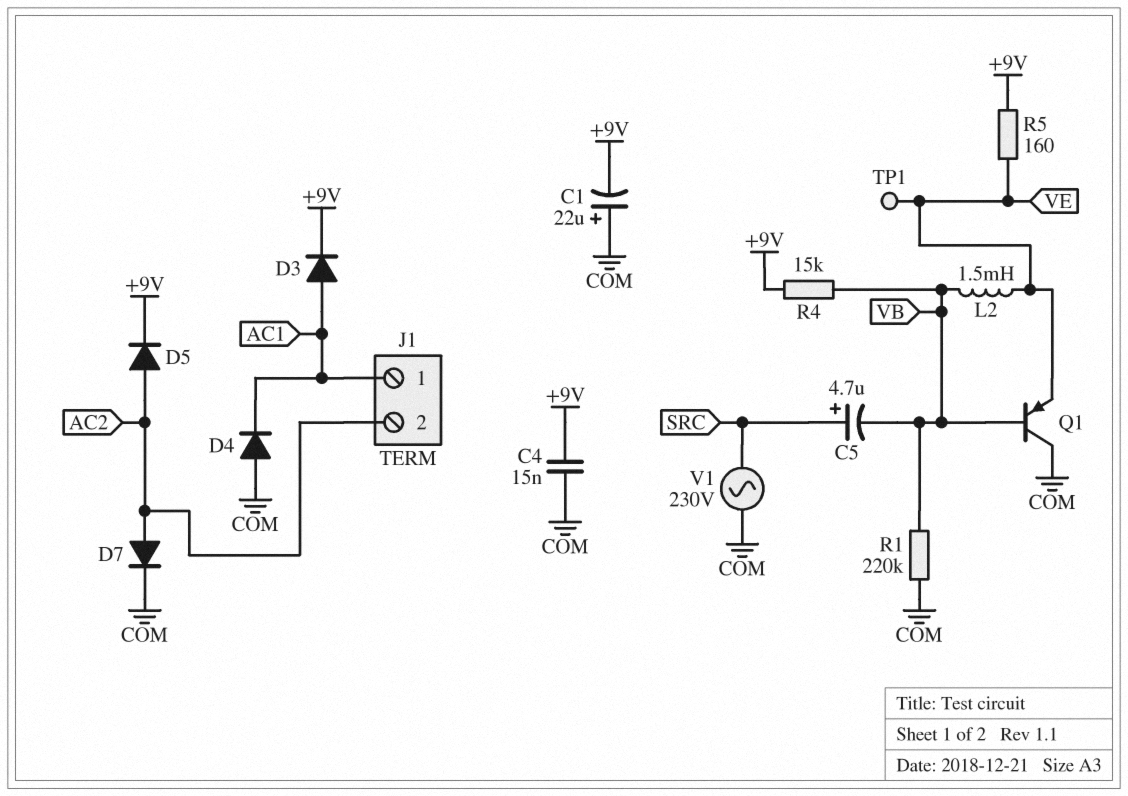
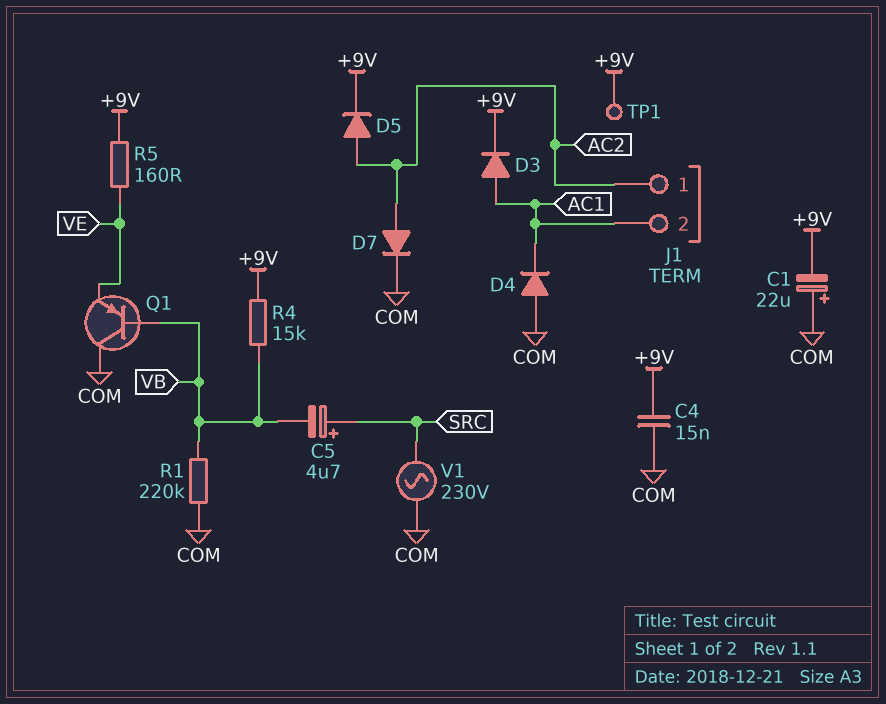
J1 pin 1: AC1 -> AC2
J1 pin 2: AC2 -> AC1
L2: 1.5mH (VB, VE) -> none
TP1: test point (VE) -> test point (+9V)

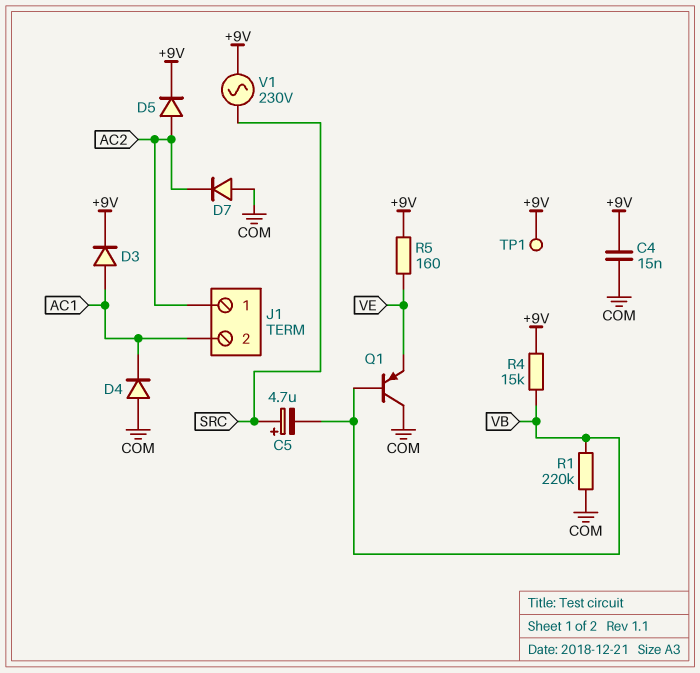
C1: 22uF (plus COM, minus +9V) -> none
D7: diode (A AC2, K COM) -> diode (A COM, K AC2)
V1: AC 230V (COM, SRC) -> AC 230V (+9V, SRC)

